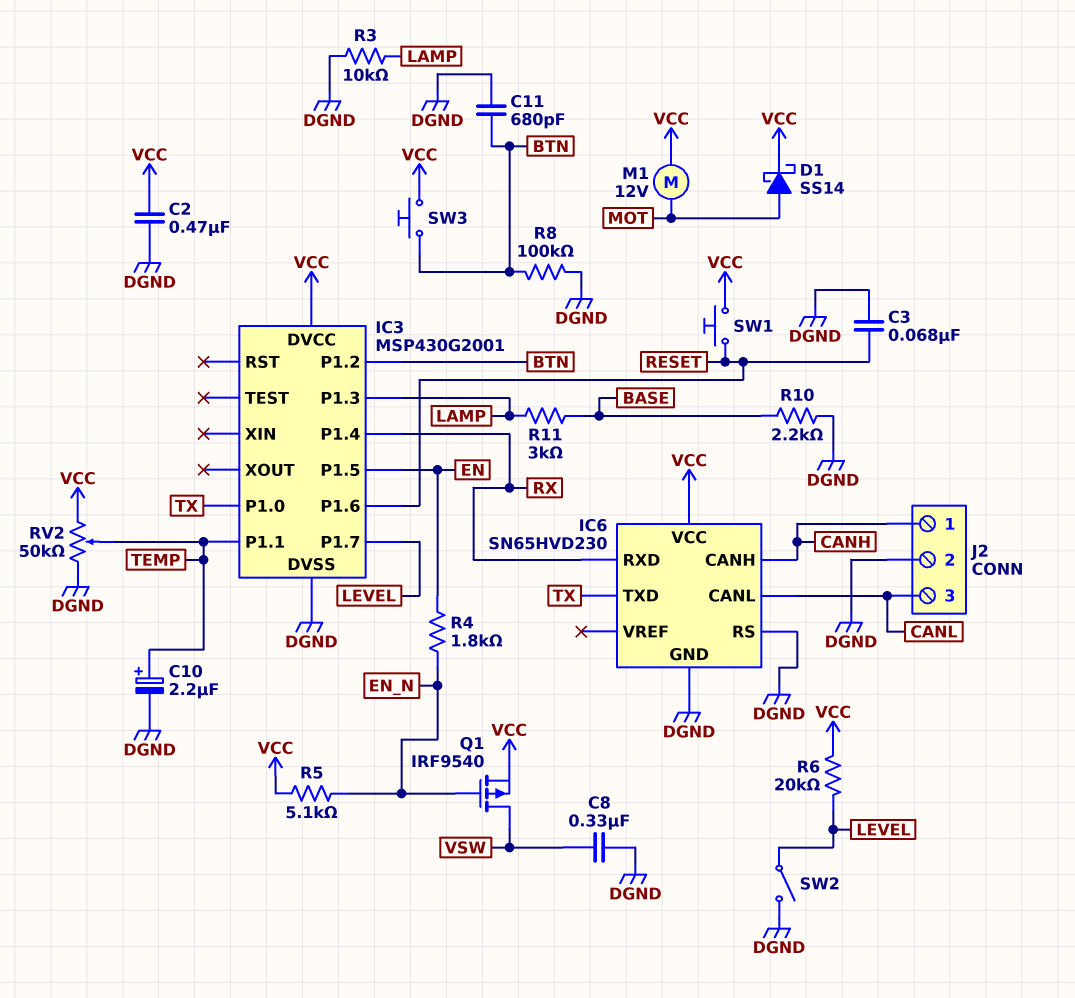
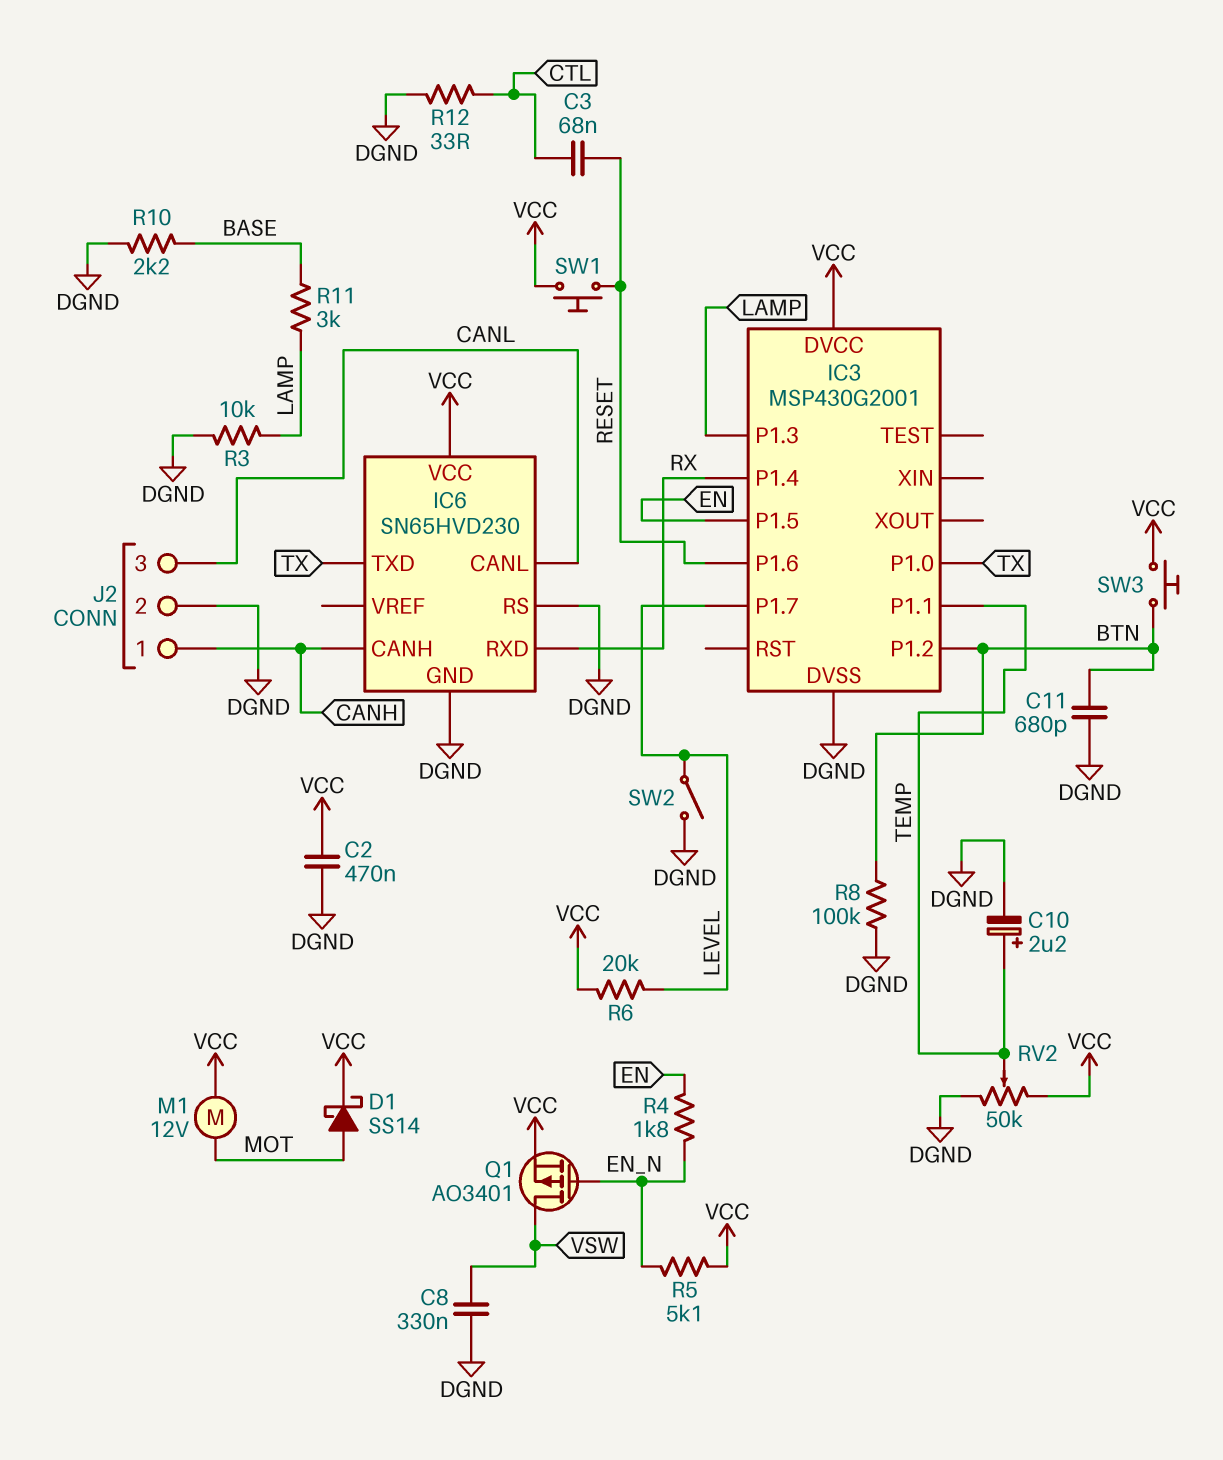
C3: 68nF (DGND, RESET) -> 68nF (CTL, RESET)
Q1: PMOS IRF9540 (G EN_N, D VSW, S VCC) -> PMOS AO3401 (G EN_N, D VSW, S VCC)
R12: none -> 33 (CTL, DGND)

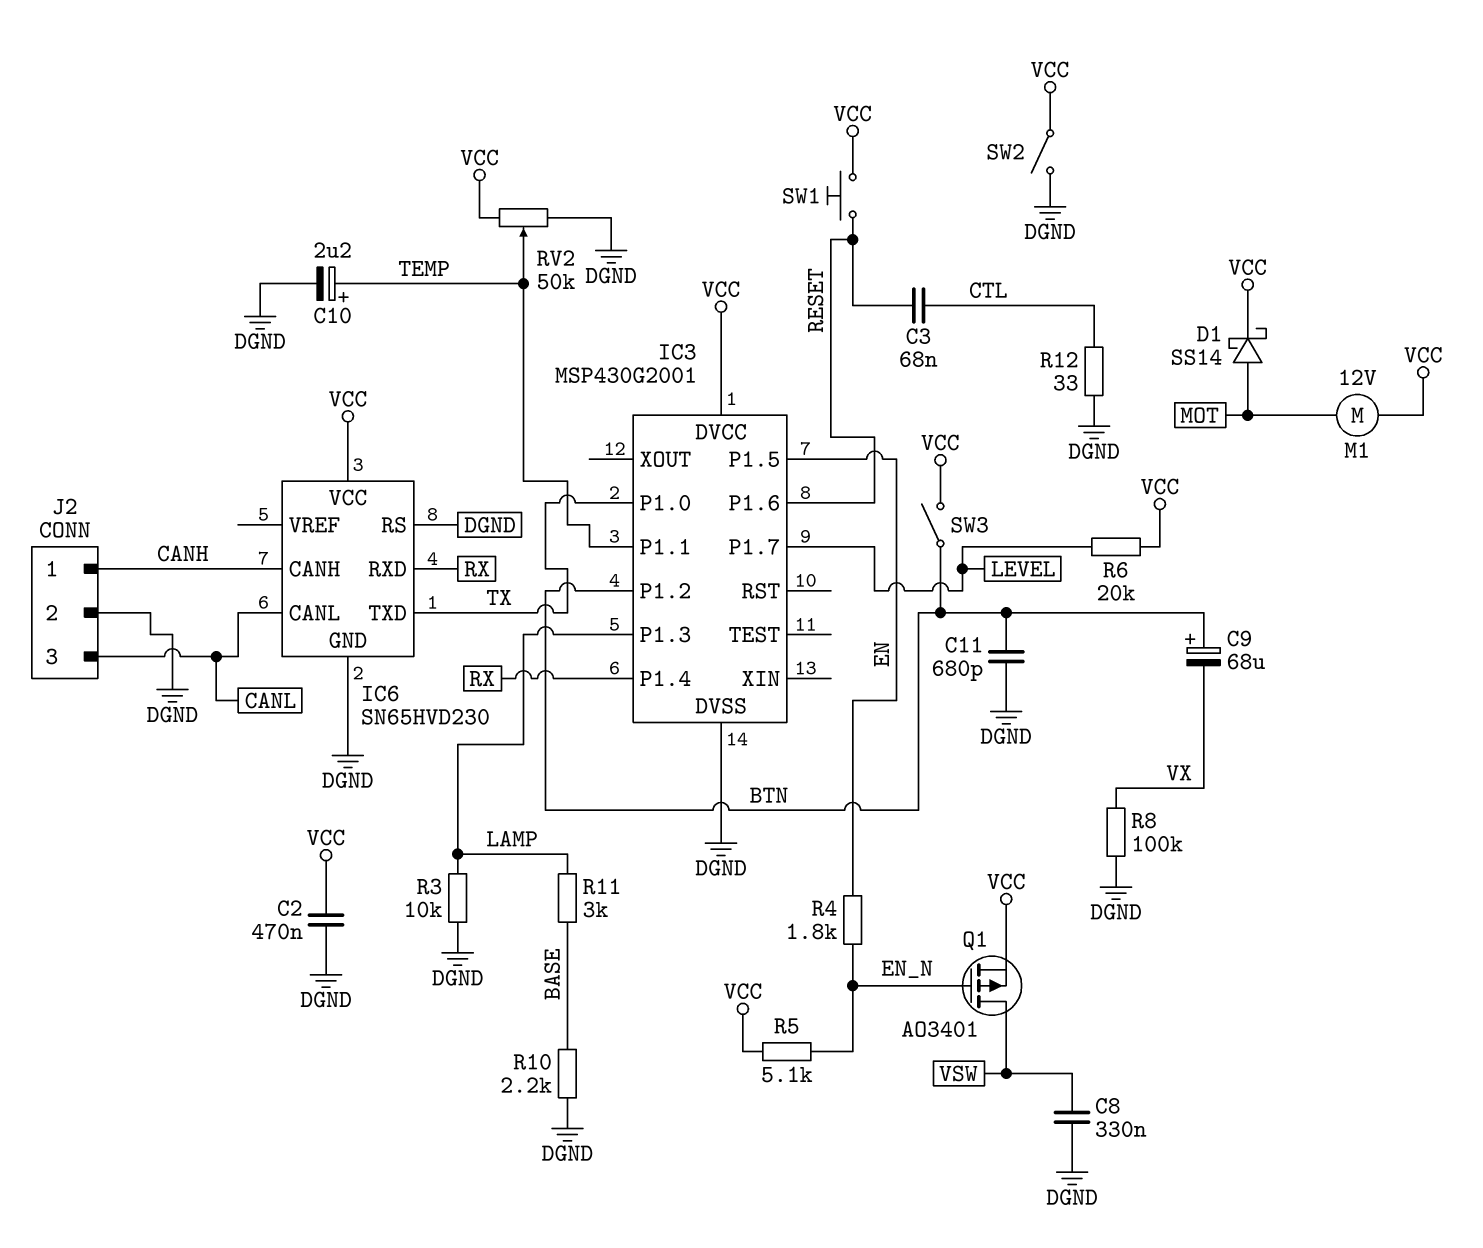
C9: none -> 68uF (plus BTN, minus VX)
R8: 100k (BTN, DGND) -> 100k (DGND, VX)
SW2: switch (DGND, LEVEL) -> switch (DGND, VCC)
SW3: button (BTN, VCC) -> switch (BTN, VCC)

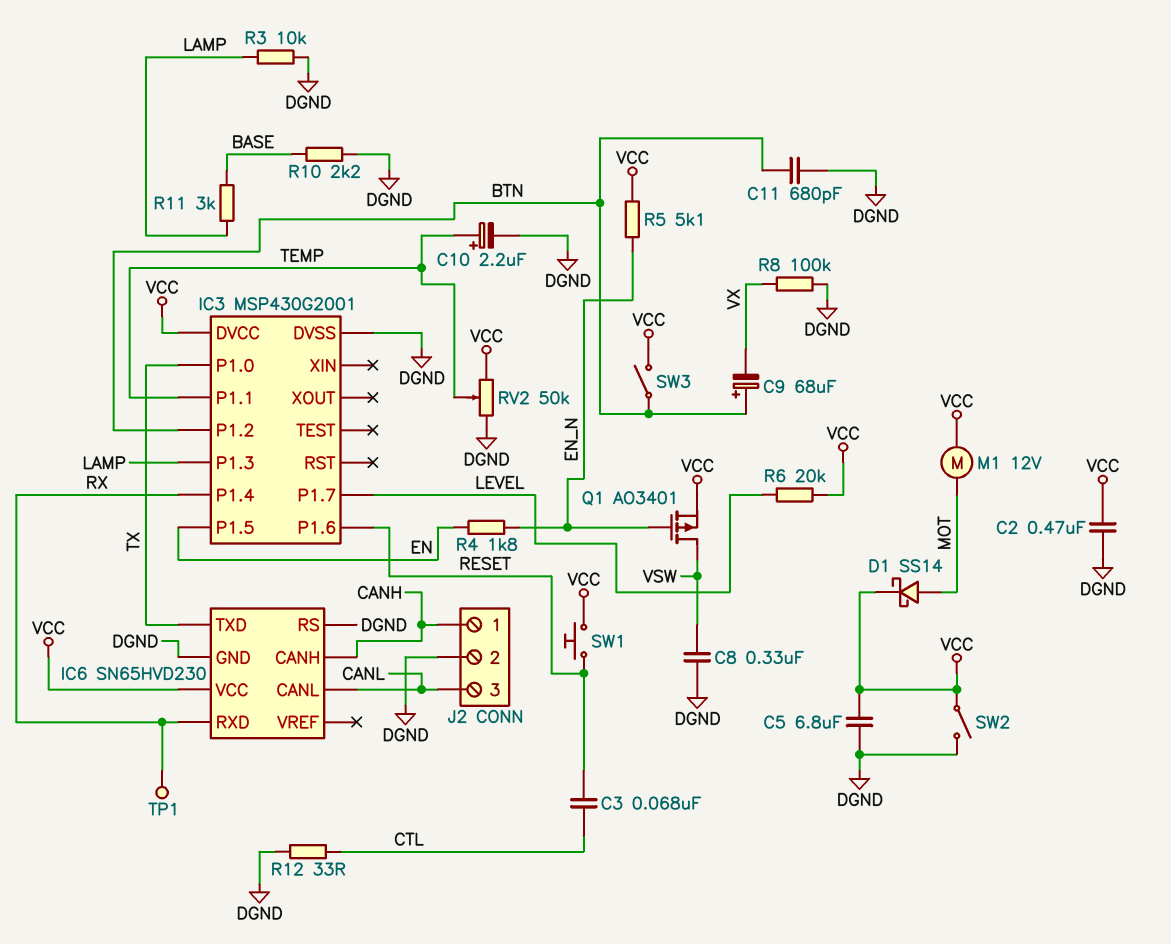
C5: none -> 6.8uF (DGND, VCC)
TP1: none -> test point (RX)

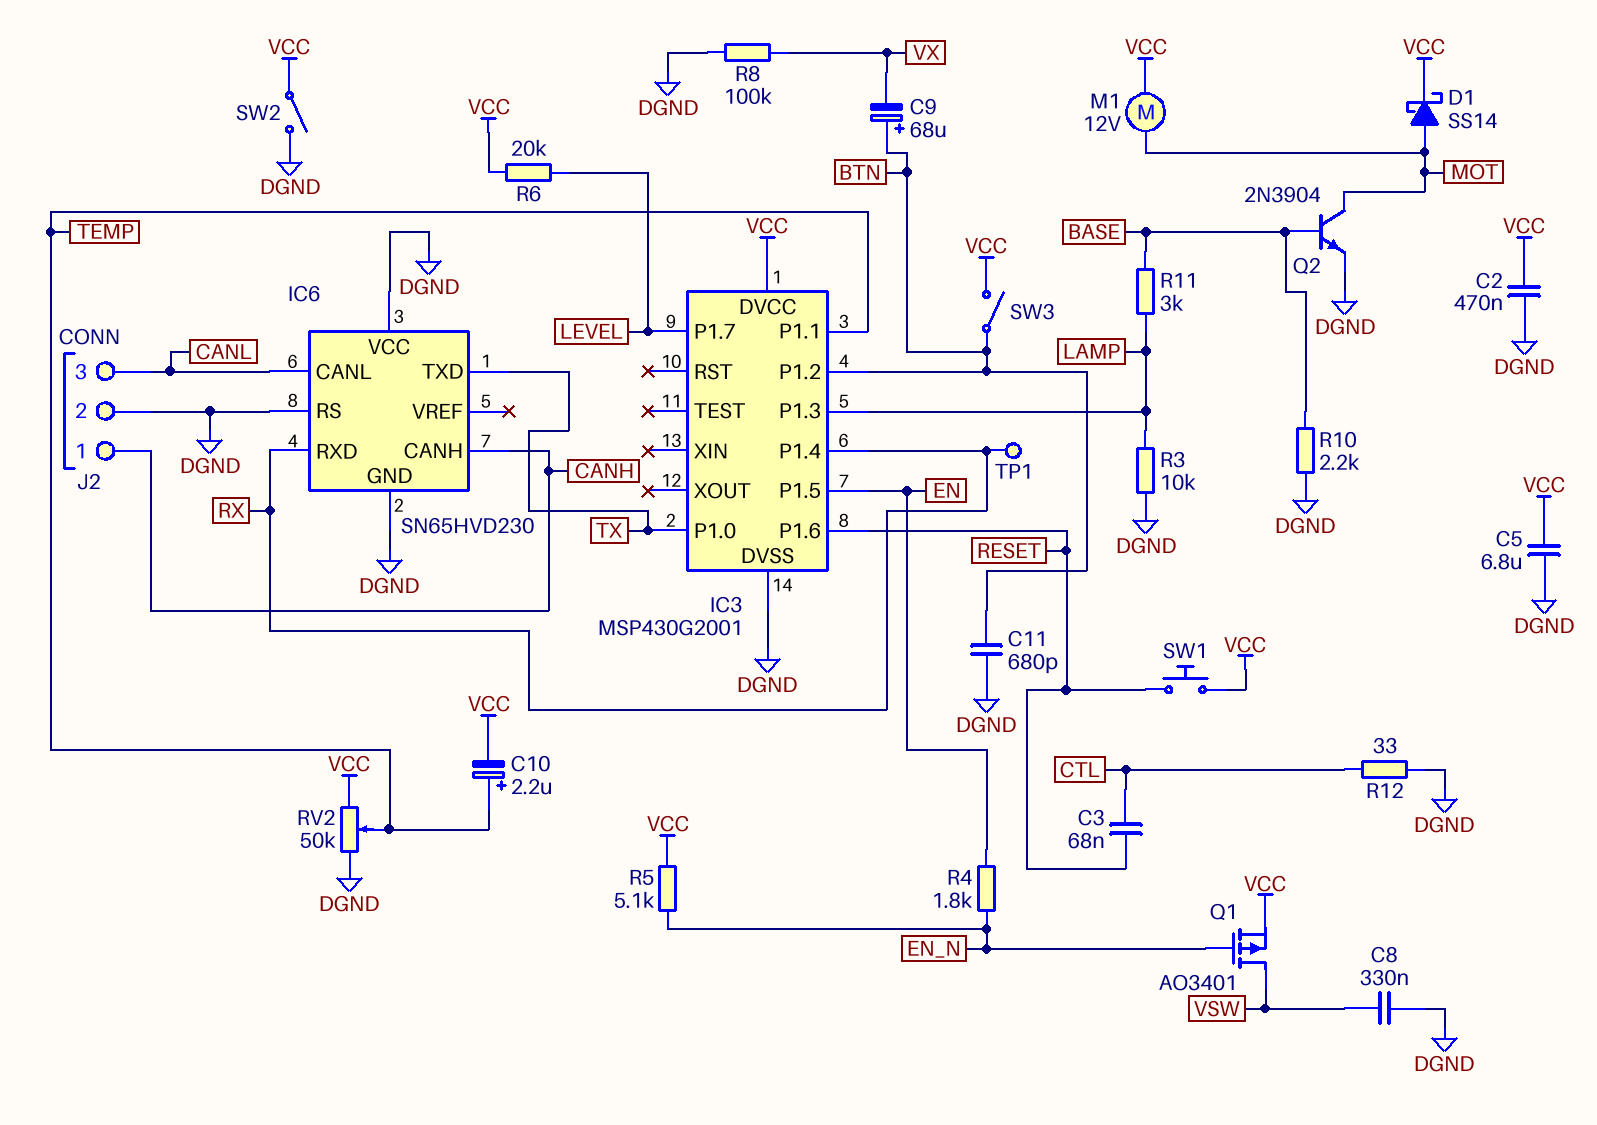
C10: 2.2uF (plus TEMP, minus DGND) -> 2.2uF (plus TEMP, minus VCC)
IC6 pin VCC: VCC -> DGND
Q2: none -> NPN 2N3904 (B BASE, C MOT, E DGND)

